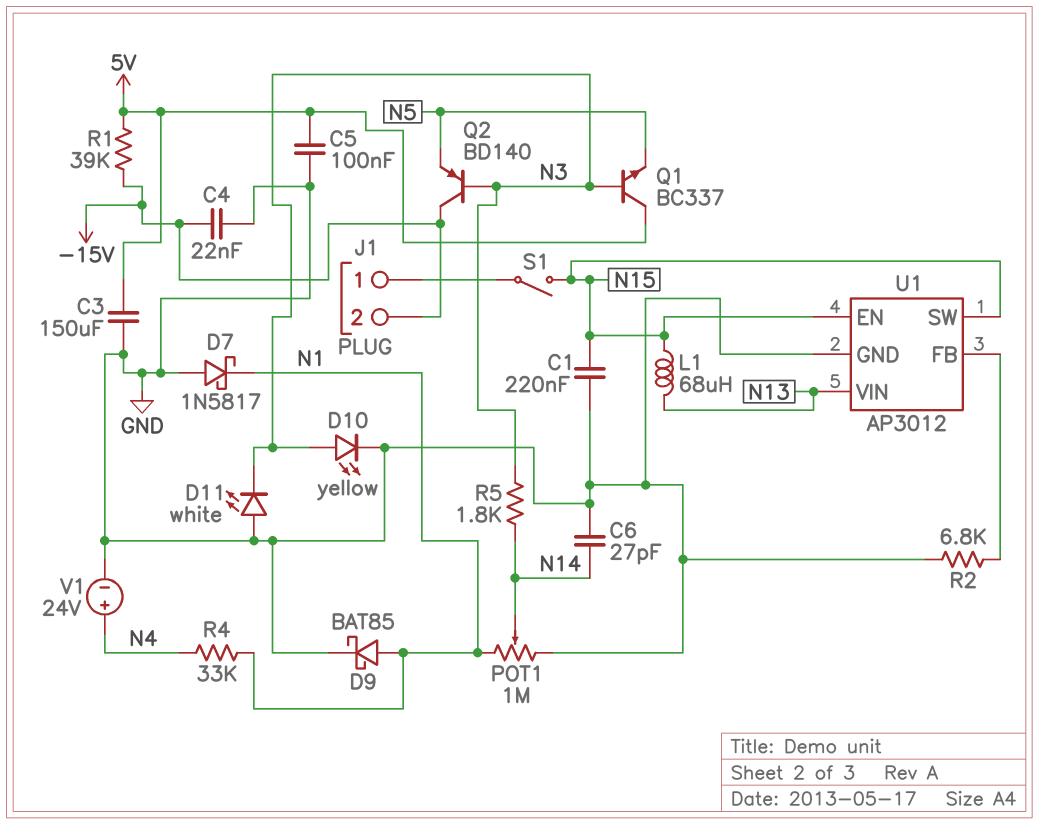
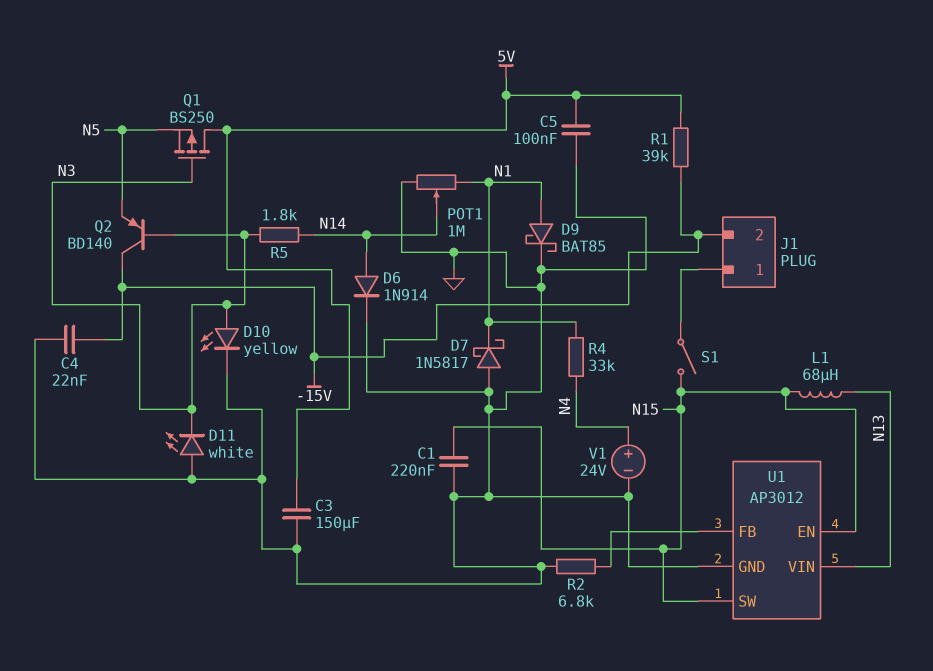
C6: 27pF (GND, N14) -> none
D6: none -> diode 1N914 (A N14, K GND)
Q1: NPN BC337 (B N3, C 5V, E N5) -> PMOS BS250 (G N3, D 5V, S N5)

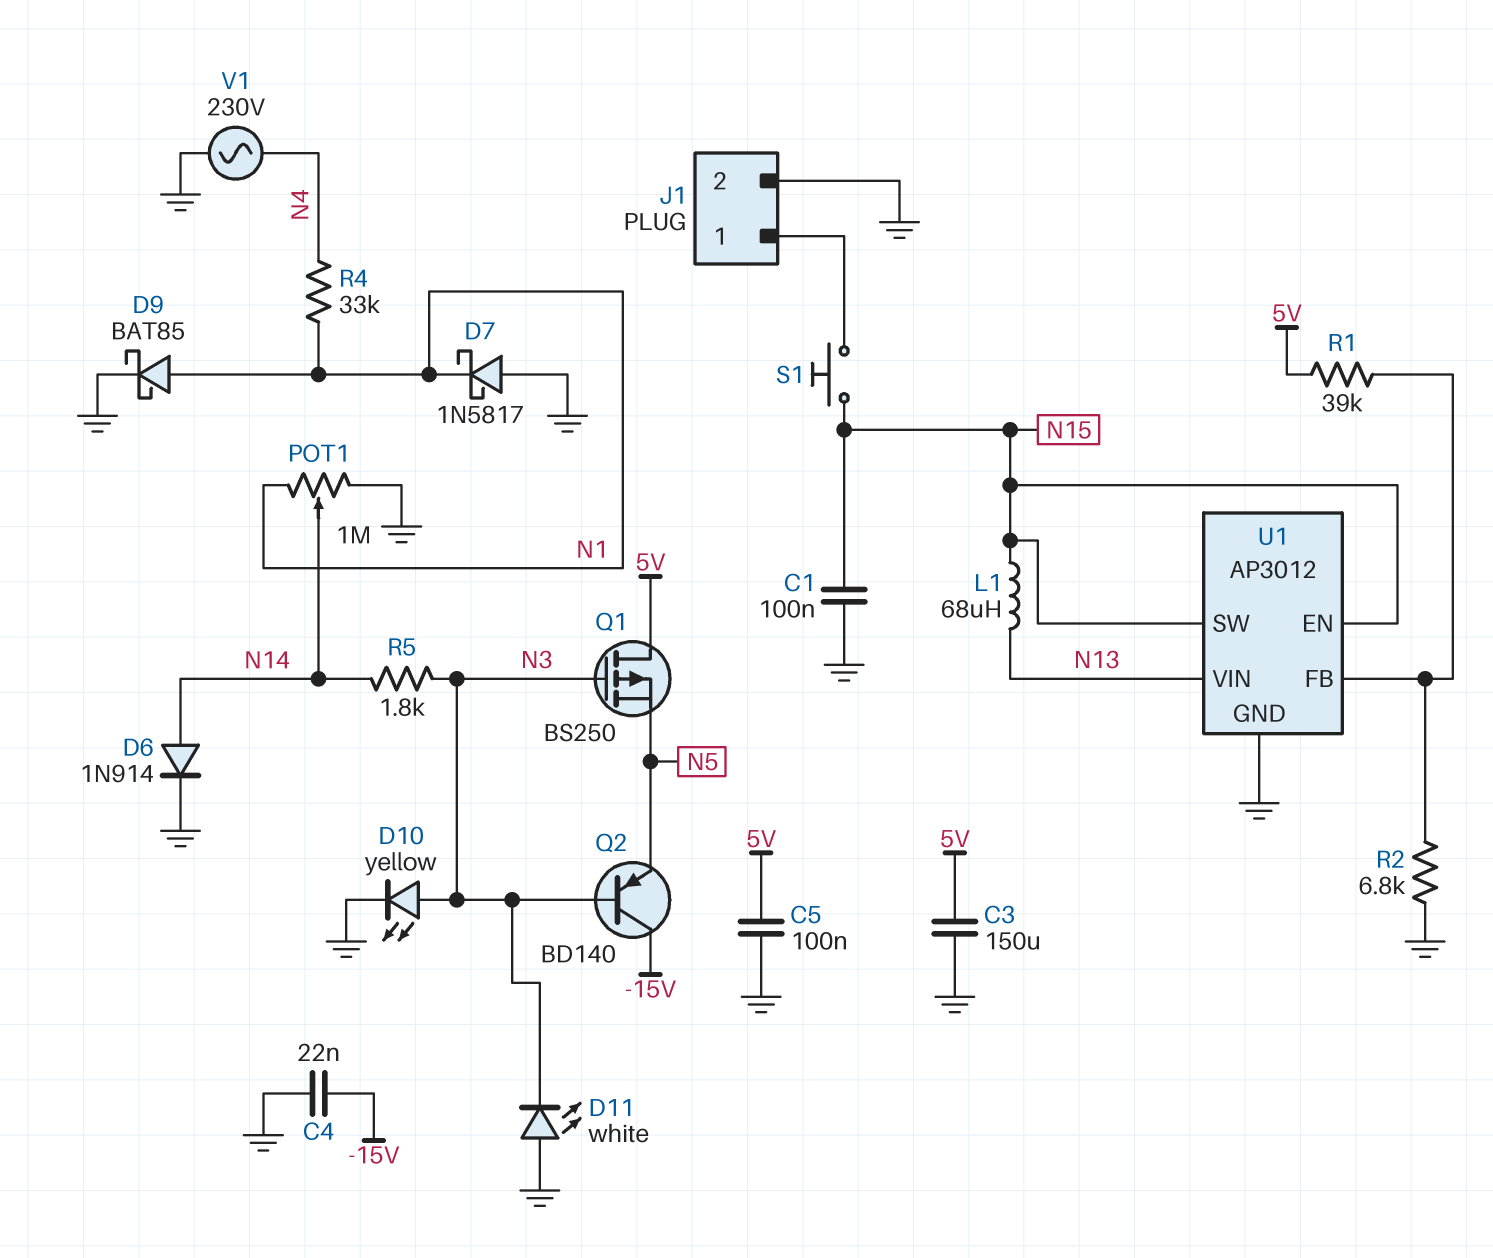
C1: 220nF (GND, N15) -> 100nF (GND, N15)
J1 pin 2: -15V -> GND
R1: 39k (-15V, 5V) -> 39k (5V, U1/FB)
S1: switch (J1/1, N15) -> button (J1/1, N15)
V1: 24V (plus N4, minus GND) -> AC 230V (GND, N4)

